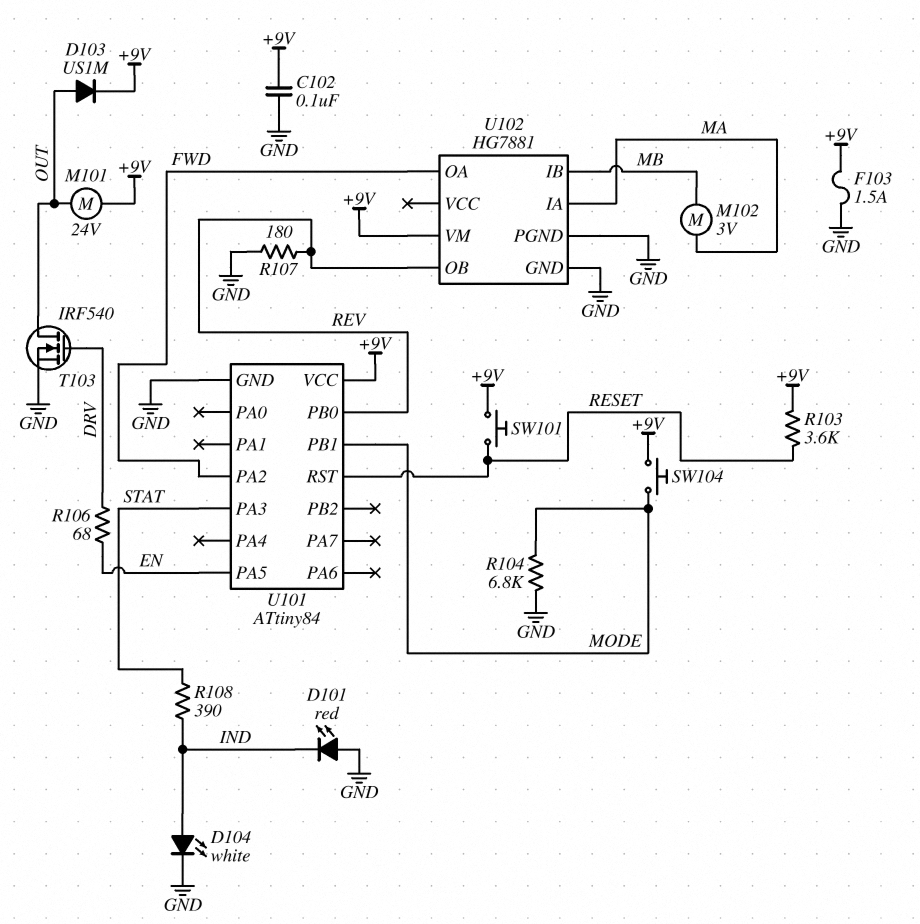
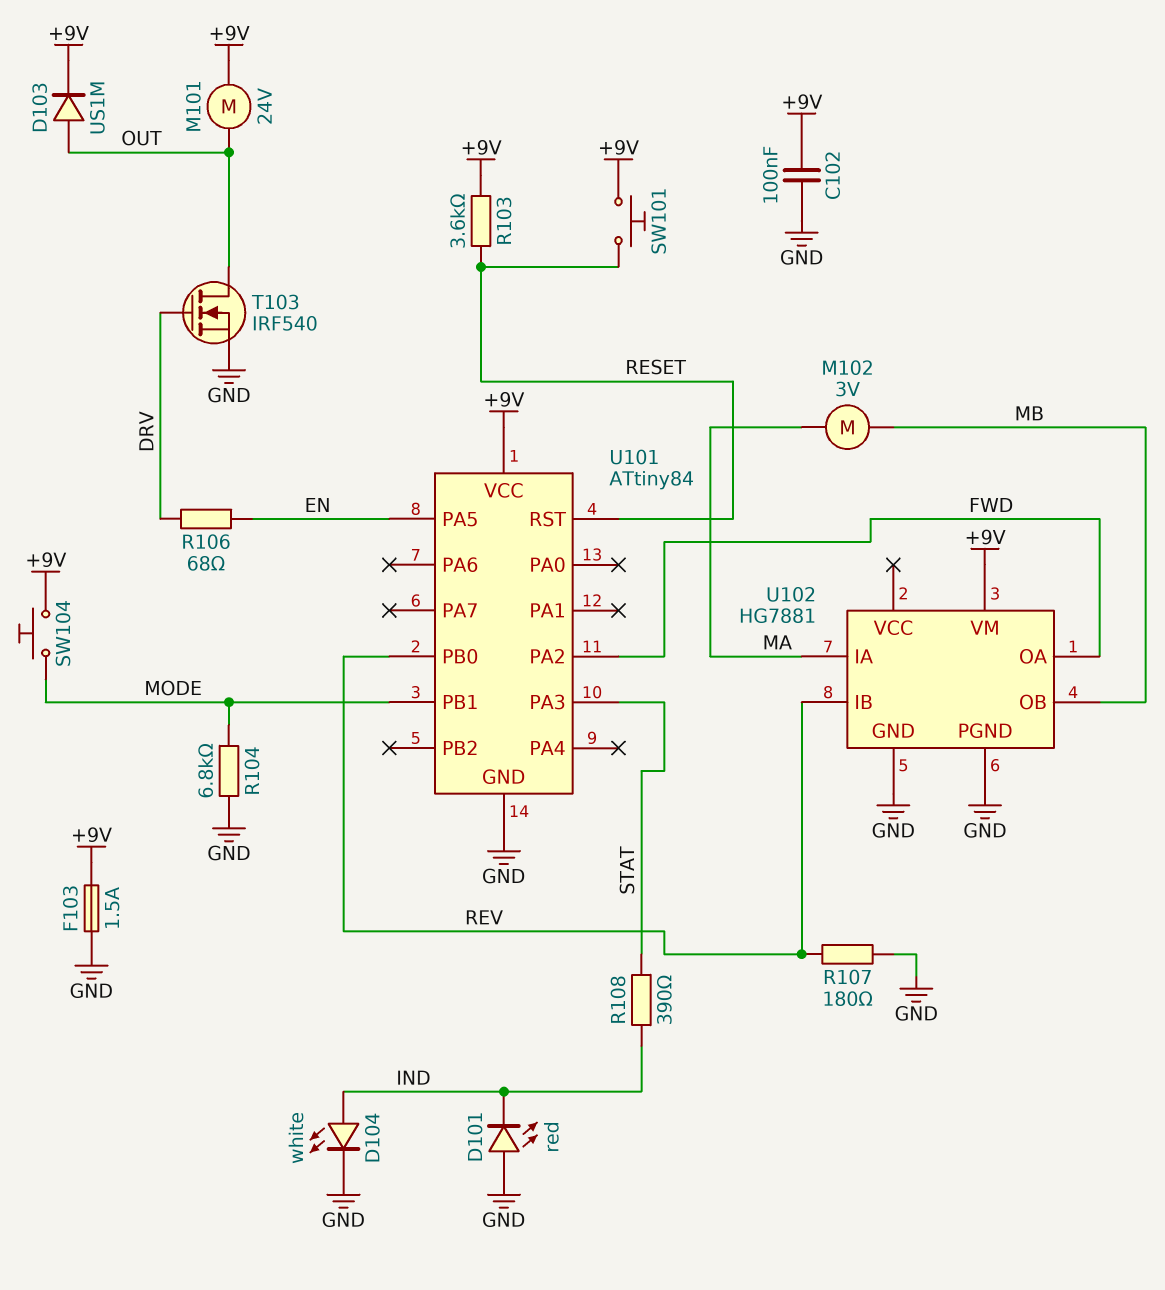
U102 pin IB: MB -> REV
U102 pin OB: REV -> MB

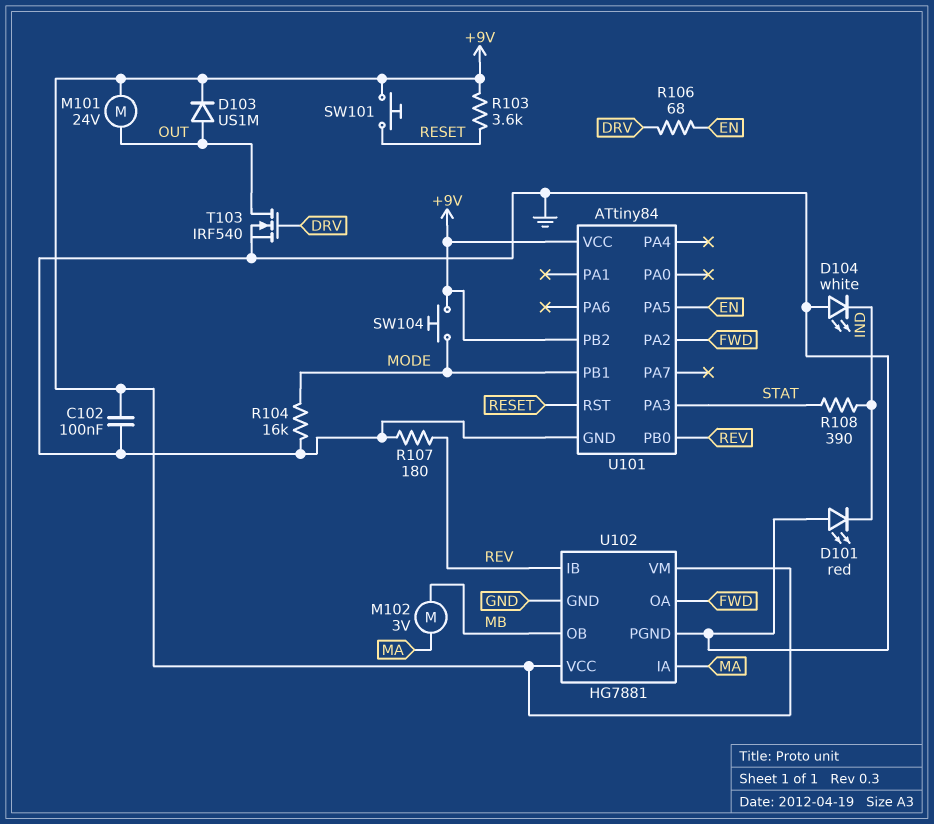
D104: LED white (A IND, K GND) -> LED white (A GND, K IND)
F103: 1.5A (+9V, GND) -> none
R104: 6.8k (GND, MODE) -> 16k (GND, MODE)
U101 pin PB2: none -> +9V
U102 pin VCC: none -> +9V

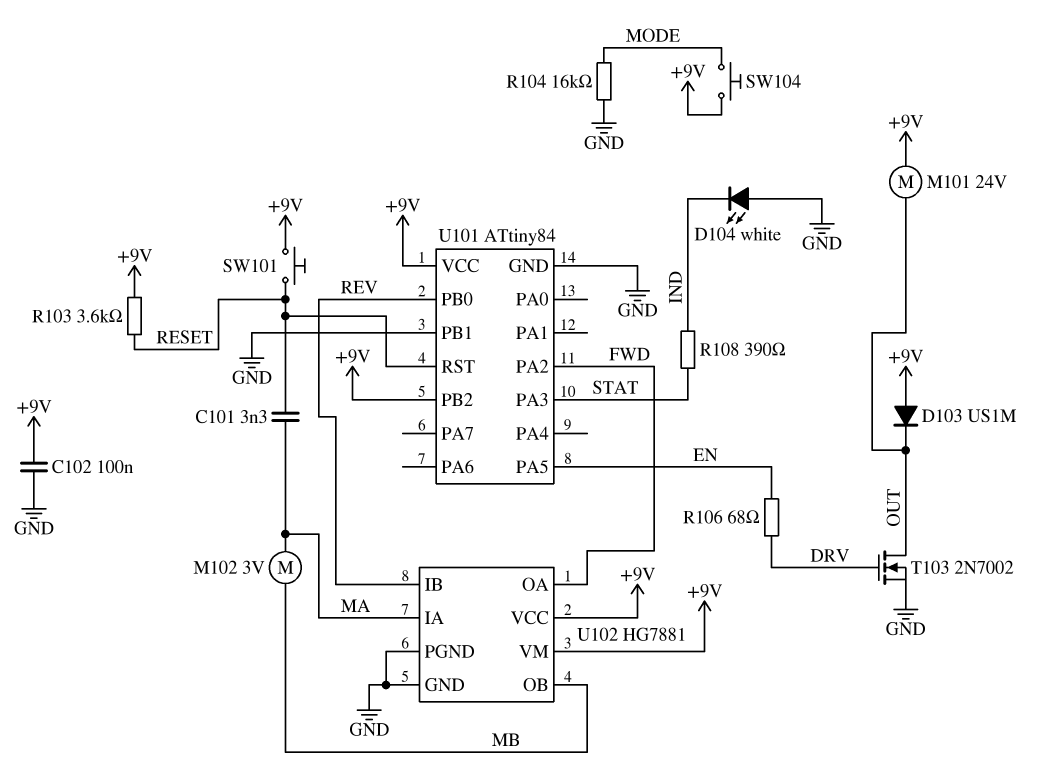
C101: none -> 3.3nF (MA, RESET)
D101: LED red (A GND, K IND) -> none
D103: diode US1M (A OUT, K +9V) -> diode US1M (A +9V, K OUT)
R107: 180 (GND, REV) -> none
T103: NMOS IRF540 (G DRV, D OUT, S GND) -> NMOS 2N7002 (G DRV, D OUT, S GND)
U101 pin PB1: MODE -> GND

